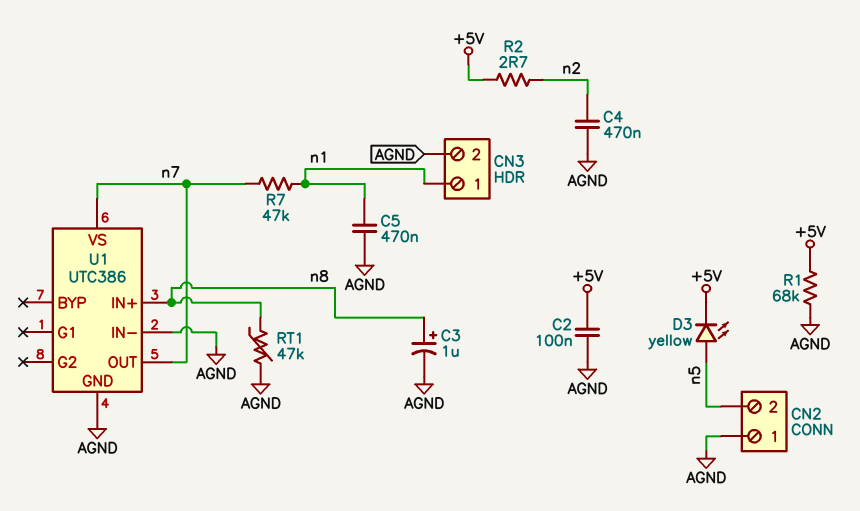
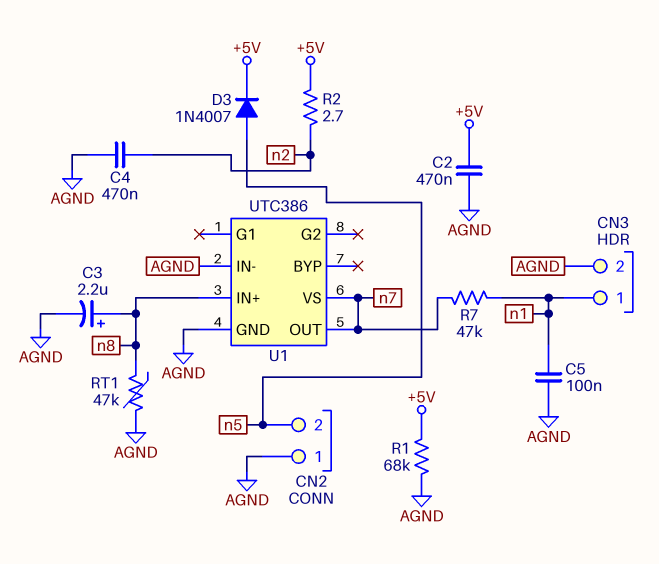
C2: 100nF (+5V, AGND) -> 470nF (+5V, AGND)
C3: 1uF (plus n8, minus AGND) -> 2.2uF (plus n8, minus AGND)
C5: 470nF (AGND, n1) -> 100nF (AGND, n1)
D3: LED yellow (A n5, K +5V) -> diode 1N4007 (A n5, K +5V)

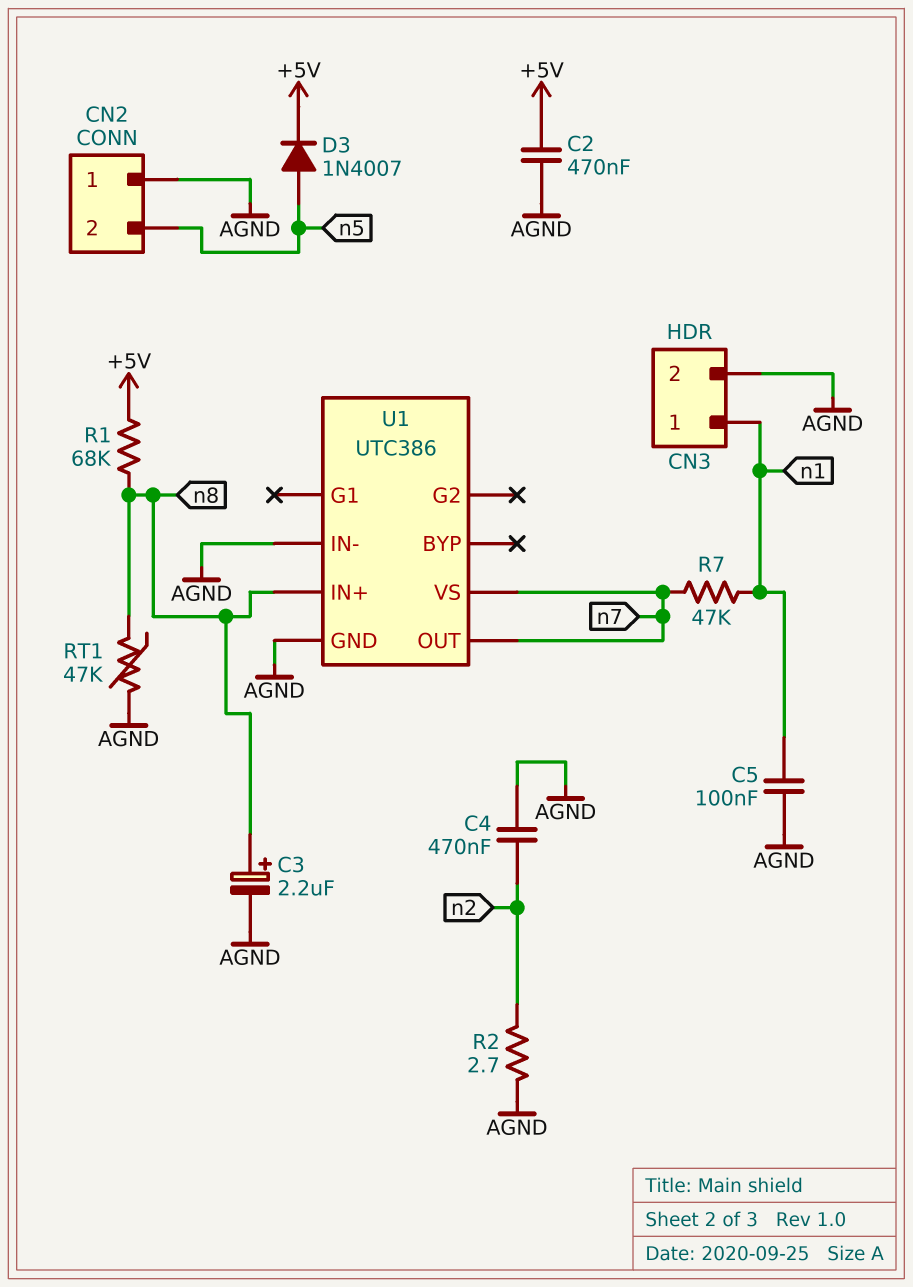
R1: 68k (+5V, AGND) -> 68k (+5V, n8)
R2: 2.7 (+5V, n2) -> 2.7 (AGND, n2)

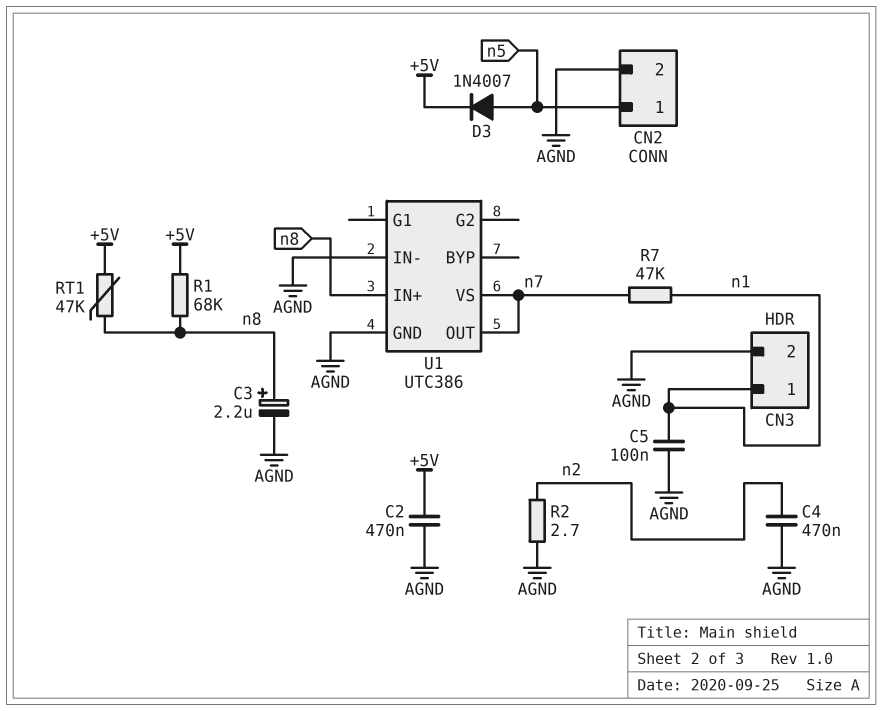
CN2 pin 1: AGND -> n5
CN2 pin 2: n5 -> AGND
RT1: 47k (AGND, n8) -> 47k (+5V, n8)

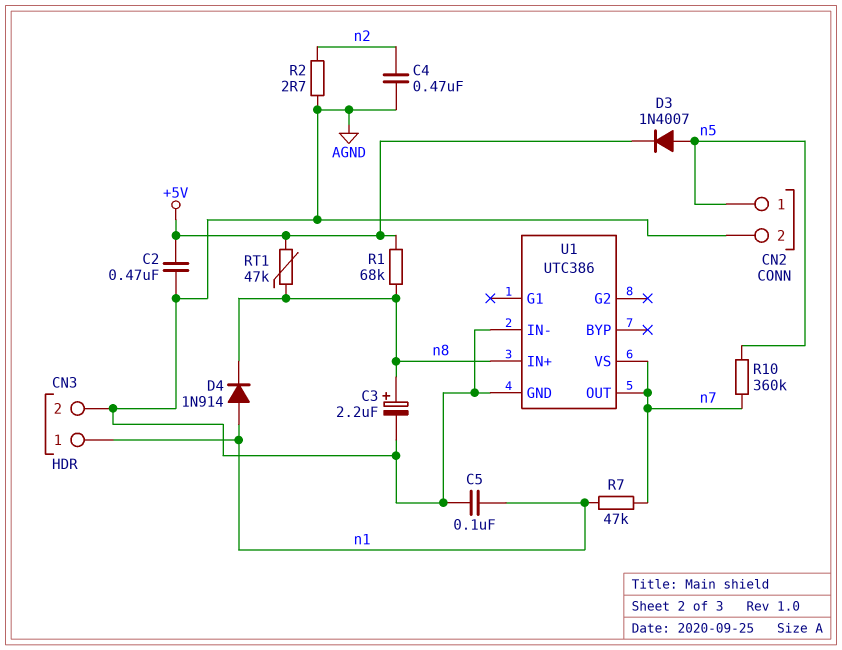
D4: none -> diode 1N914 (A n1, K n8)
R10: none -> 360k (n5, n7)

